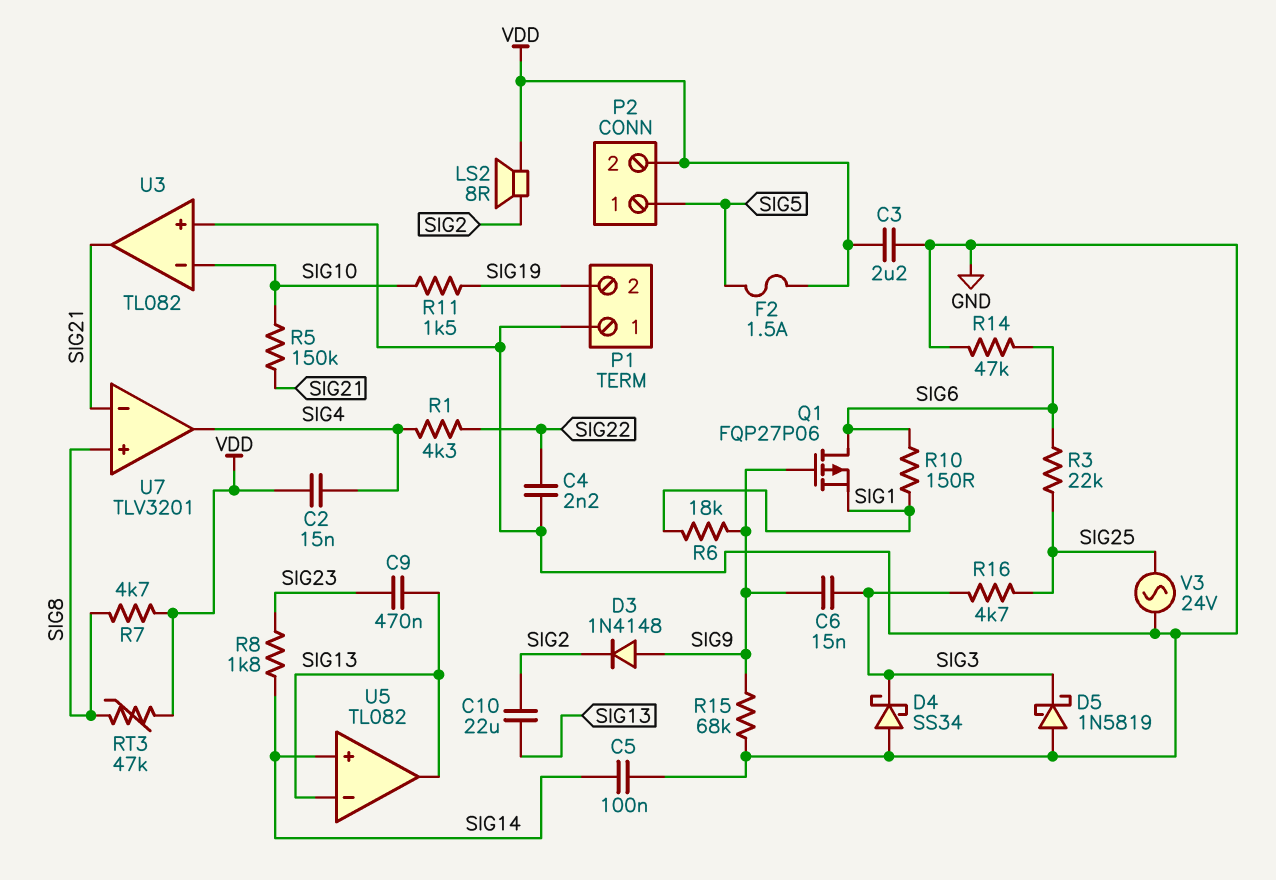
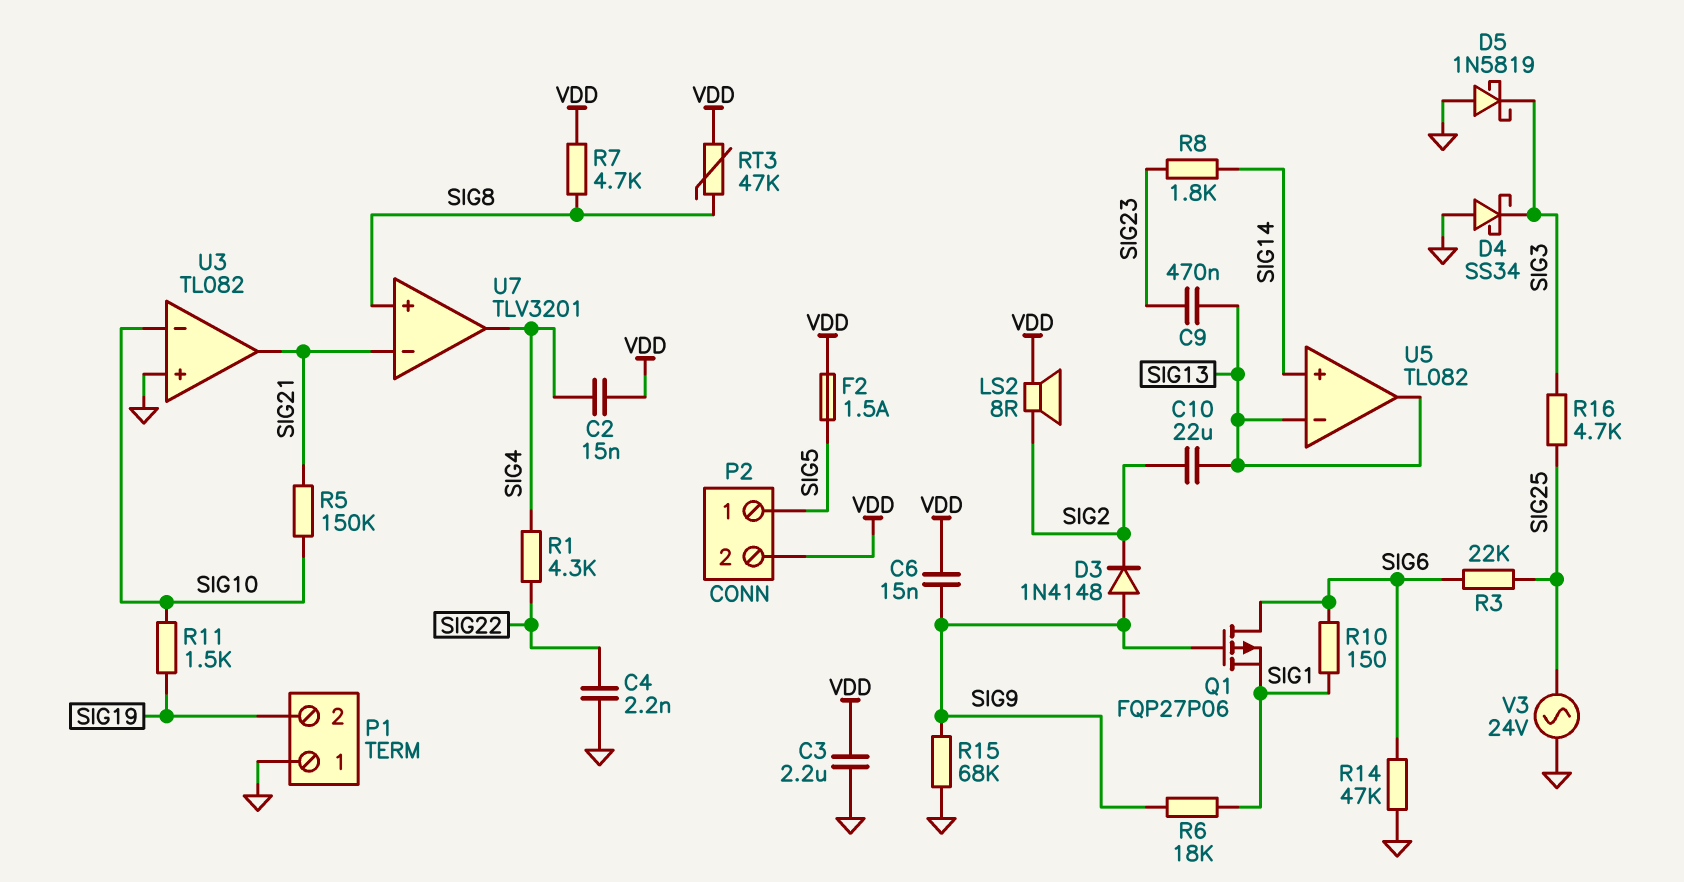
C5: 100nF (GND, SIG14) -> none
C6: 15nF (SIG3, SIG9) -> 15nF (SIG9, VDD)

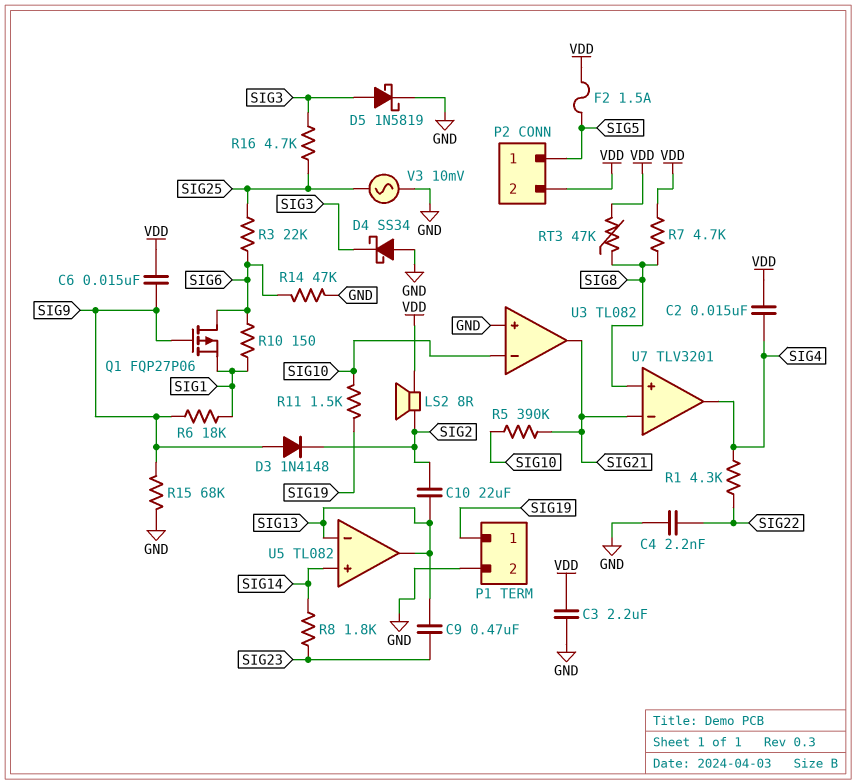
D5: schottky 1N5819 (A GND, K SIG3) -> schottky 1N5819 (A SIG3, K GND)
P1 pin 1: GND -> SIG19
P1 pin 2: SIG19 -> GND
R5: 150k (SIG10, SIG21) -> 390k (SIG10, SIG21)
V3: AC 24V (GND, SIG25) -> AC 10mV (GND, SIG25)

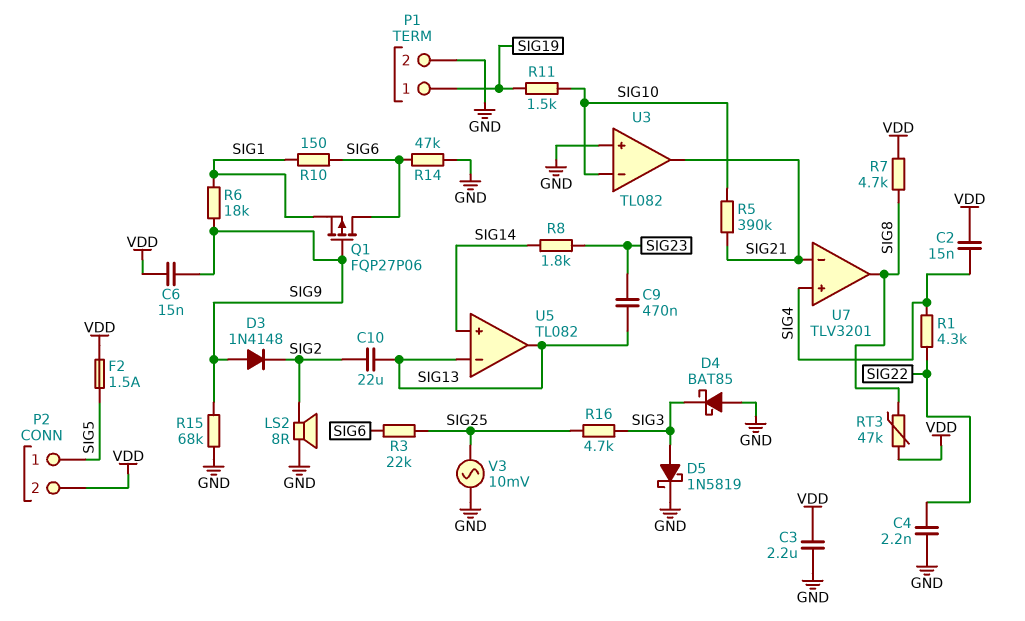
D4: schottky SS34 (A GND, K SIG3) -> schottky BAT85 (A GND, K SIG3)
LS2: speaker 8R (SIG2, VDD) -> speaker 8R (GND, SIG2)
U7 pin in+: SIG8 -> SIG4
U7 pin out: SIG4 -> SIG8

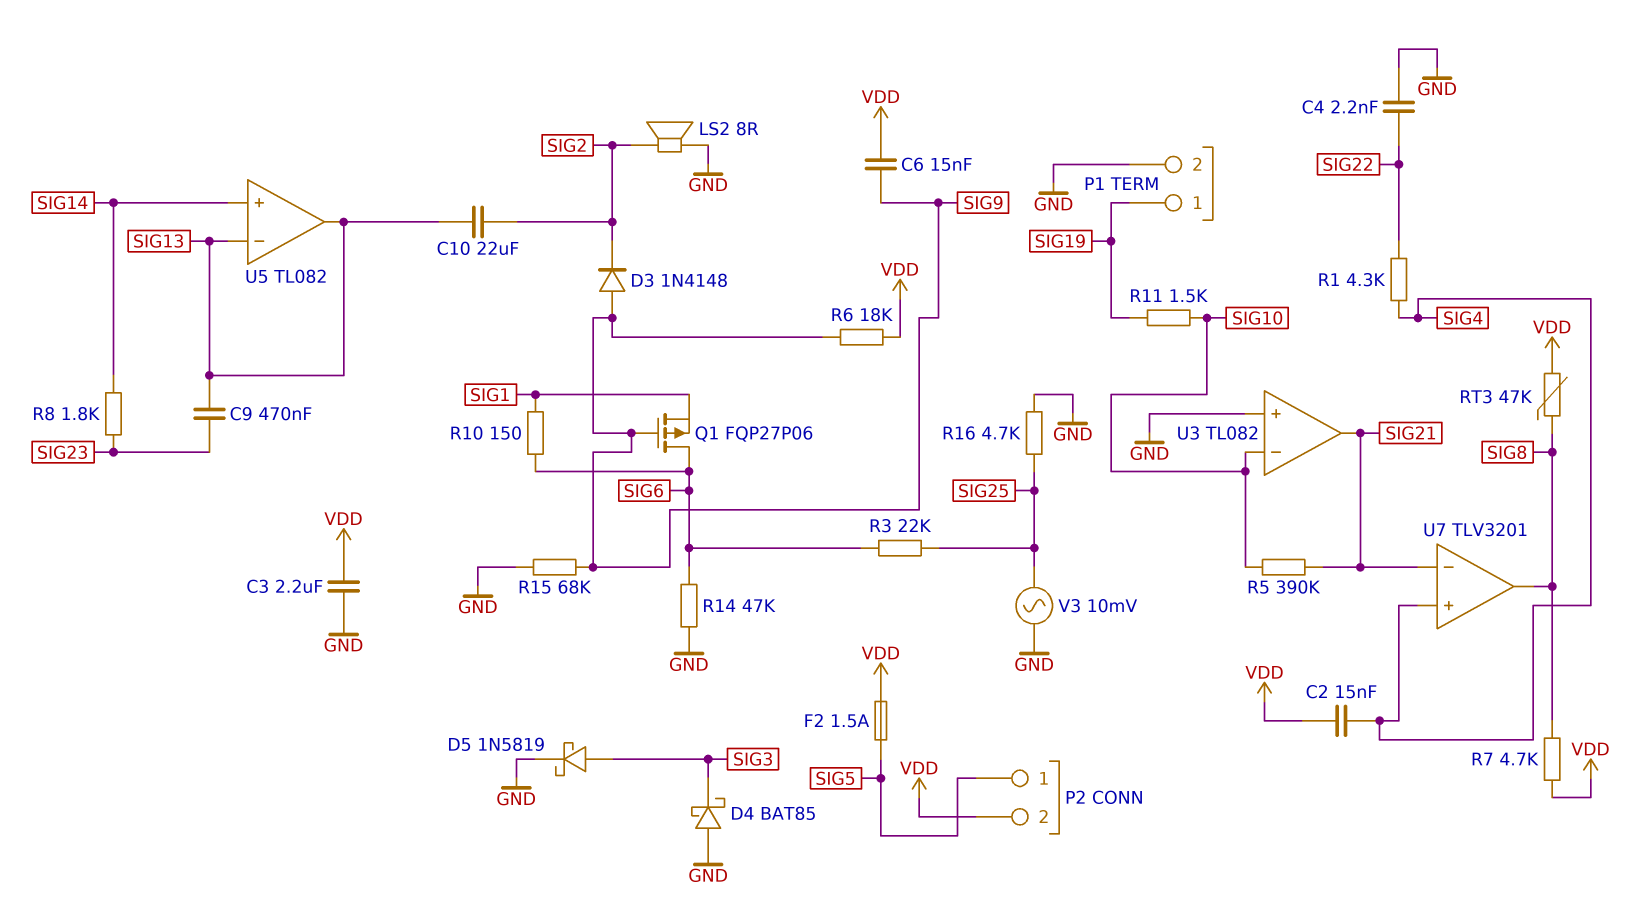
R6: 18k (SIG1, SIG9) -> 18k (SIG9, VDD)
R16: 4.7k (SIG3, SIG25) -> 4.7k (GND, SIG25)

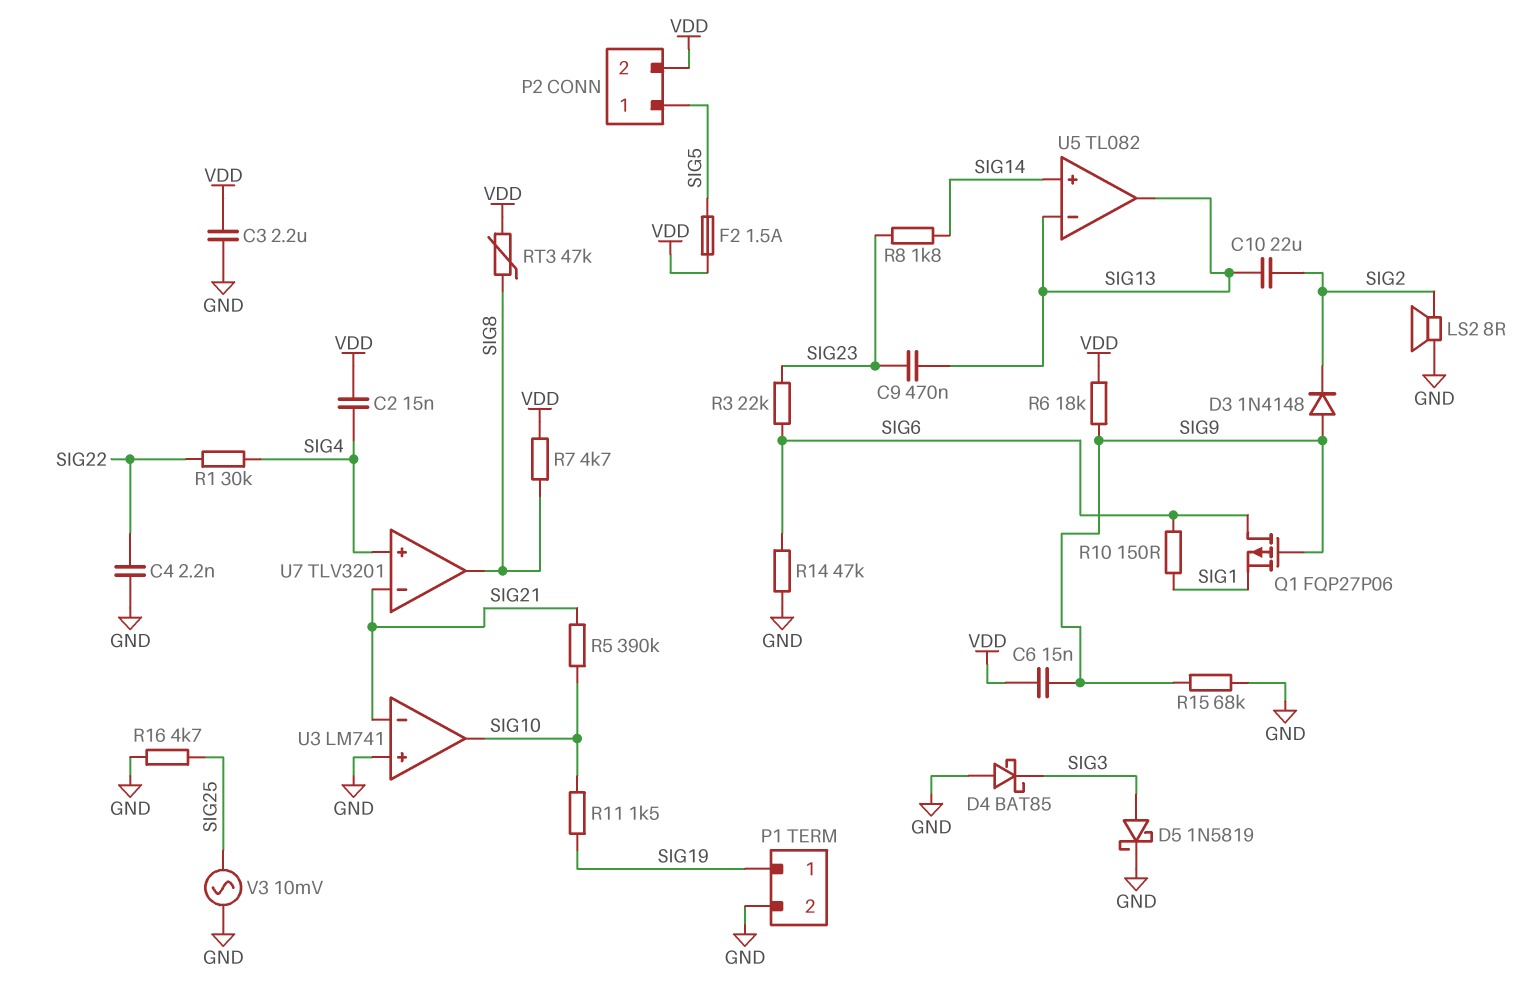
R1: 4.3k (SIG4, SIG22) -> 30k (SIG4, SIG22)
R3: 22k (SIG6, SIG25) -> 22k (SIG6, SIG23)
U3: TL082 -> LM741
U3 pin in-: SIG10 -> SIG21
U3 pin out: SIG21 -> SIG10

